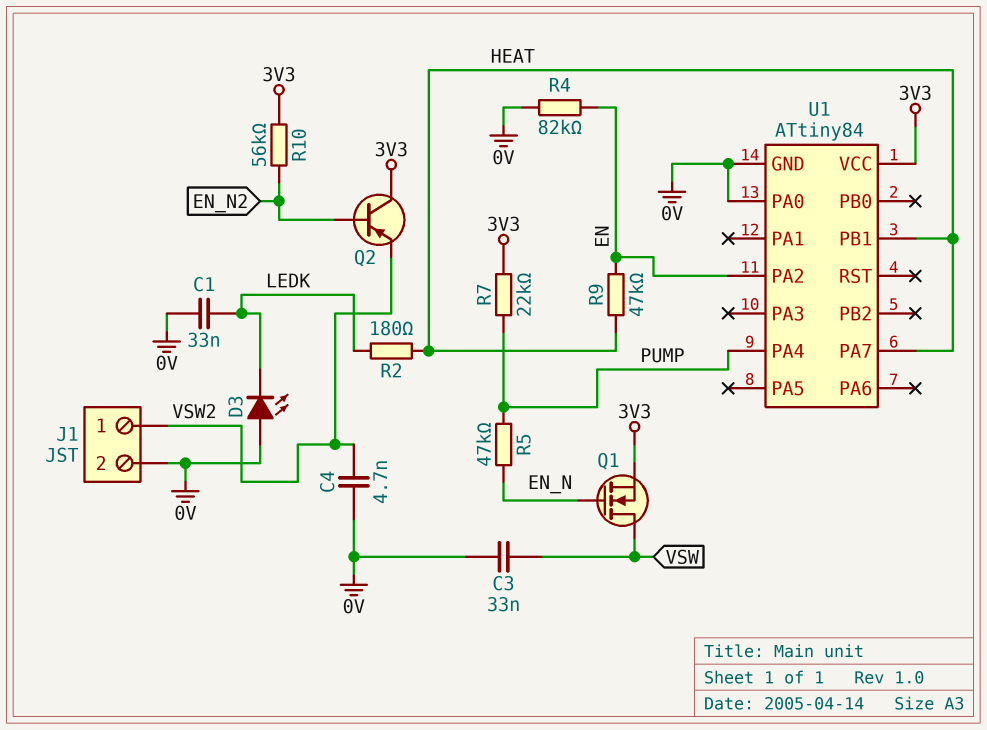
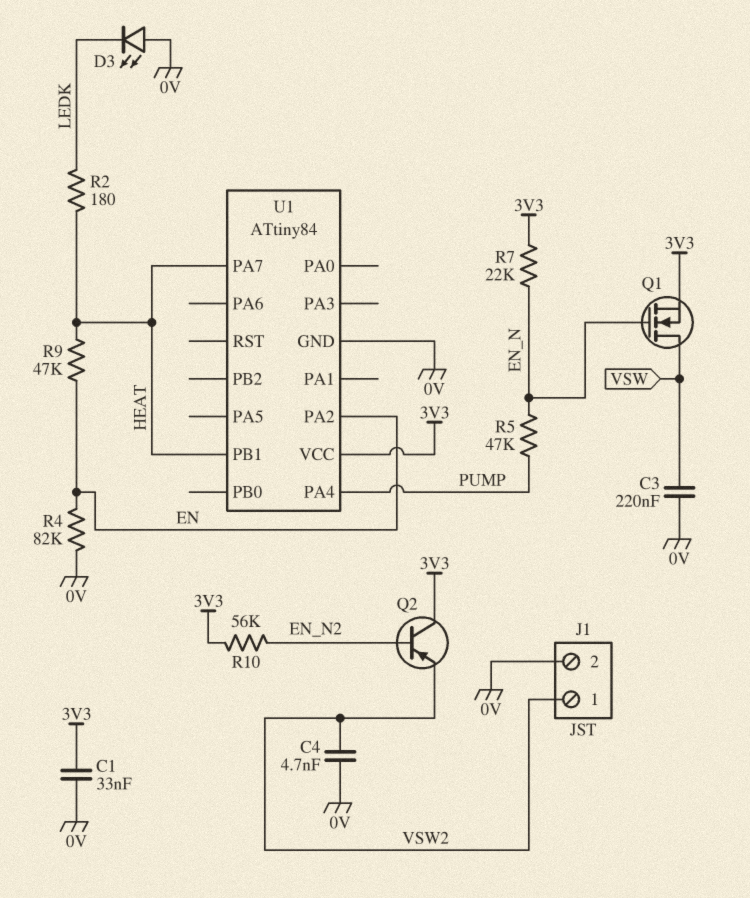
C1: 33nF (0V, LEDK) -> 33nF (0V, 3V3)
C3: 33nF (0V, VSW) -> 220nF (0V, VSW)
R7: 22k (3V3, PUMP) -> 22k (3V3, EN_N)
U1 pin PA0: 0V -> none

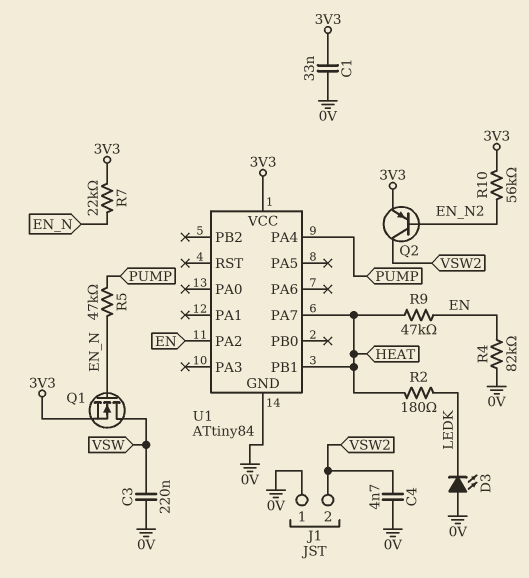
J1 pin 1: VSW2 -> 0V
J1 pin 2: 0V -> VSW2
Q2: PNP (B EN_N2, C 3V3, E VSW2) -> PNP (B EN_N2, C VSW2, E 3V3)

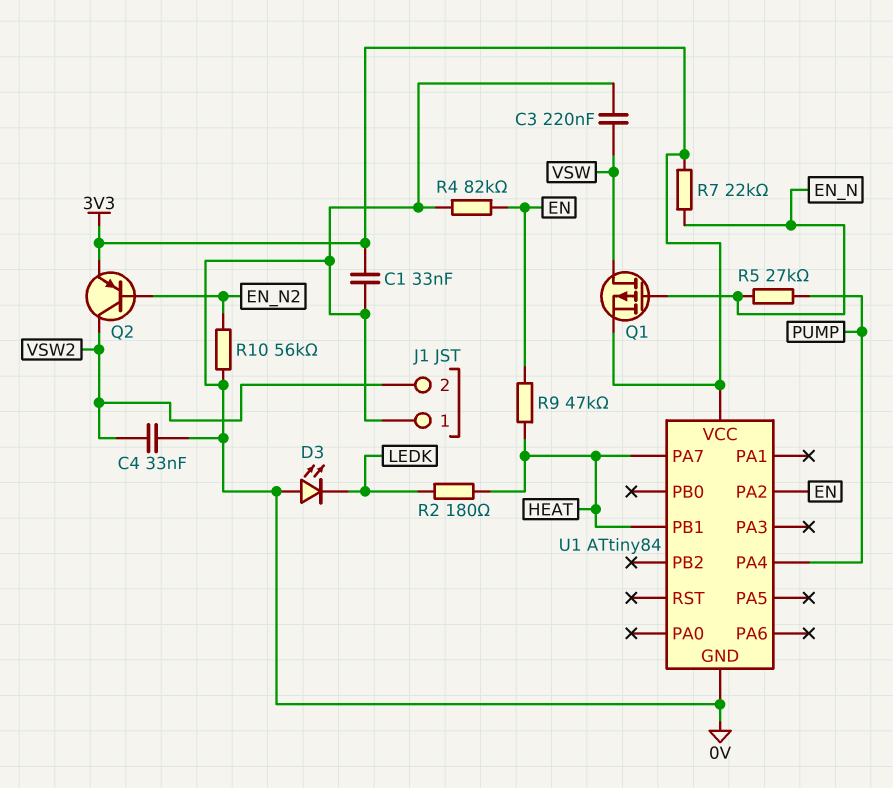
C4: 4.7nF (0V, VSW2) -> 33nF (0V, VSW2)
Q1: NMOS (G EN_N, D VSW, S 3V3) -> PMOS (G EN_N, D VSW, S 3V3)
R5: 47k (EN_N, PUMP) -> 27k (EN_N, PUMP)
R10: 56k (3V3, EN_N2) -> 56k (0V, EN_N2)

